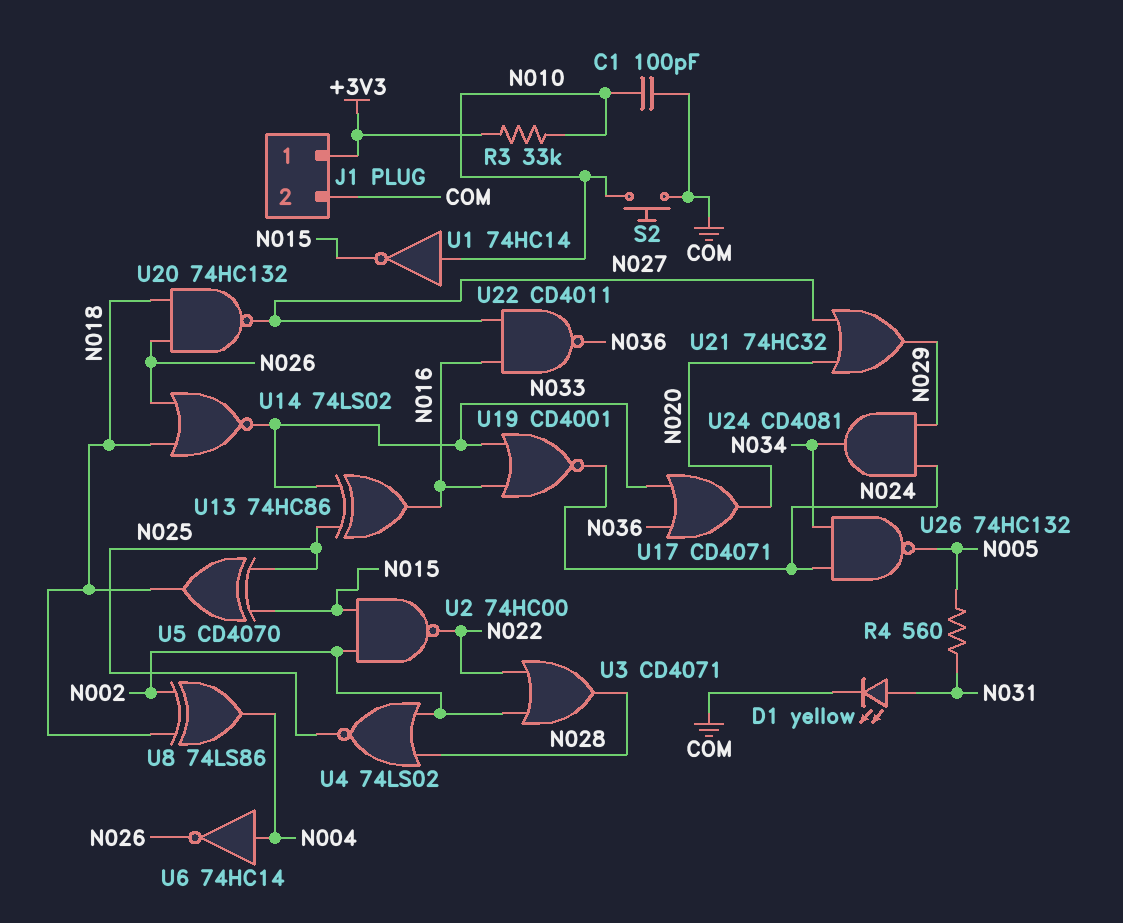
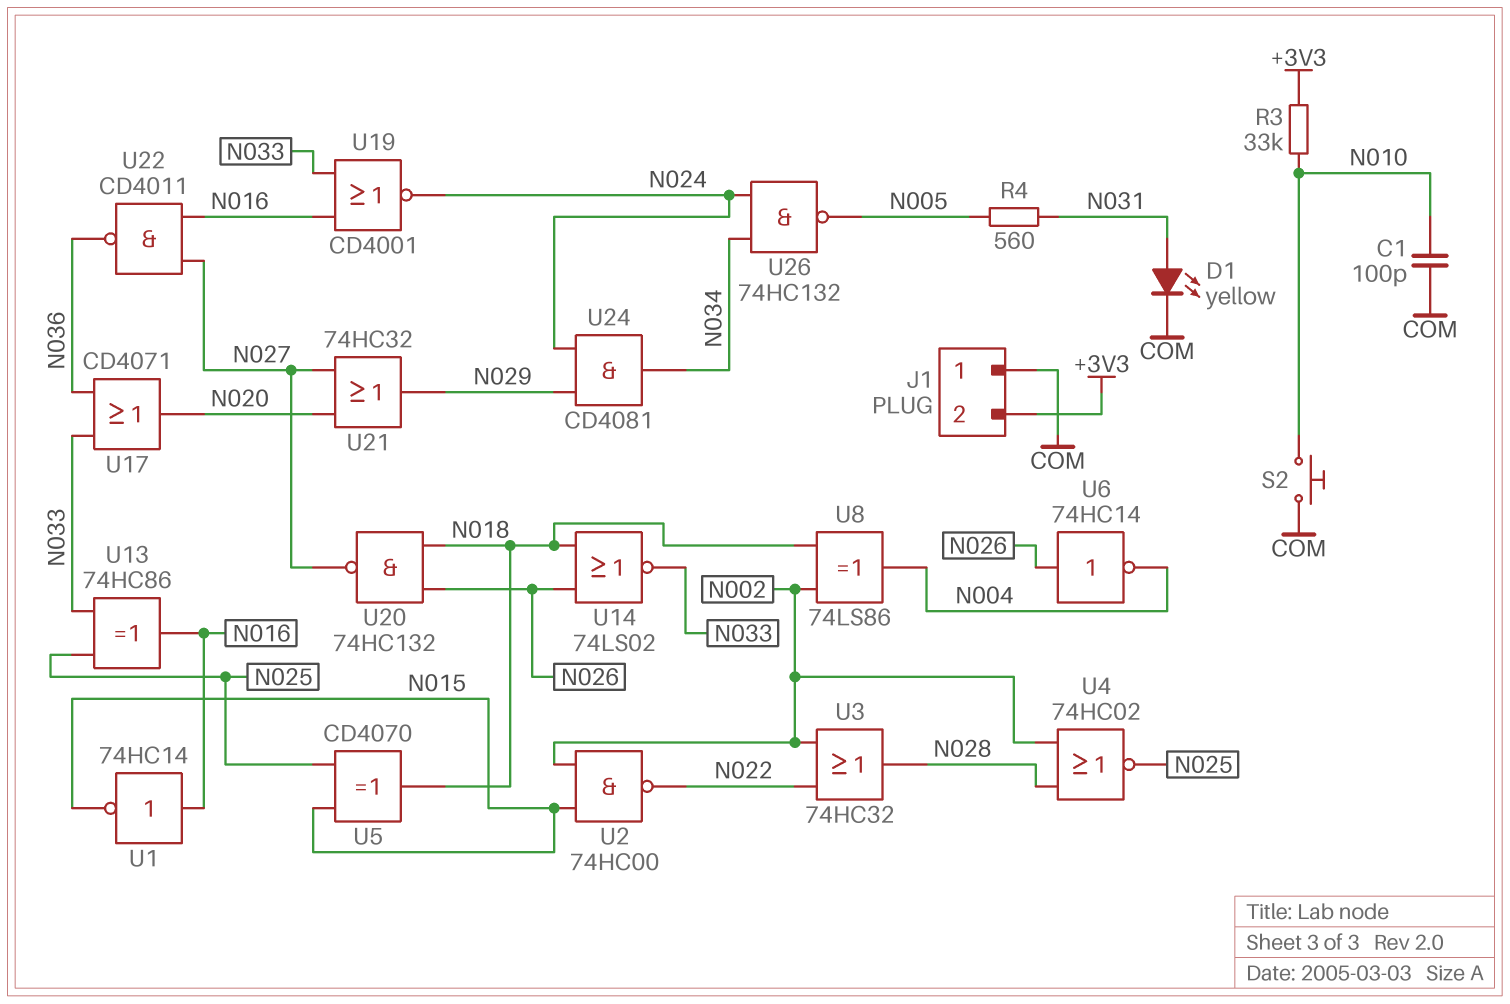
J1 pin 1: +3V3 -> COM
J1 pin 2: COM -> +3V3
U1: NOT 74HC14 (in N010, out N015) -> NOT 74HC14 (in N016, out N015)
U3: OR CD4071 (in N002, in N022, out N028) -> OR 74HC32 (in N002, in N022, out N028)
U4: NOR 74LS02 (in N002, in N028, out N025) -> NOR 74HC02 (in N002, in N028, out N025)
U6: NOT 74HC14 (in N004, out N026) -> NOT 74HC14 (in N026, out N004)

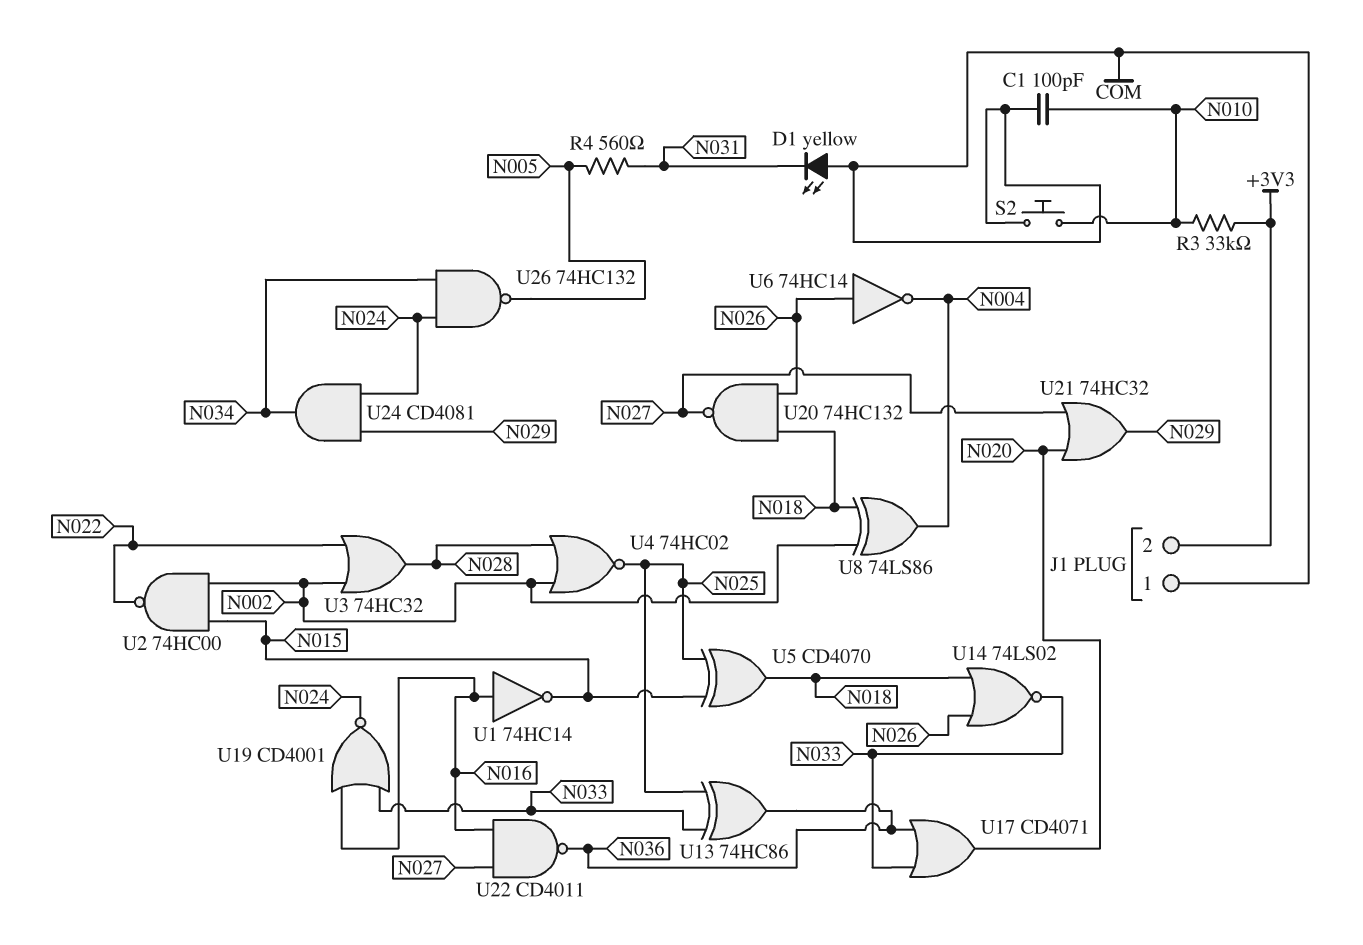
D1: LED yellow (A N031, K COM) -> LED yellow (A COM, K N031)
U13: XOR 74HC86 (in N025, in N033, out N016) -> XOR 74HC86 (in N025, in N033, out N036)

